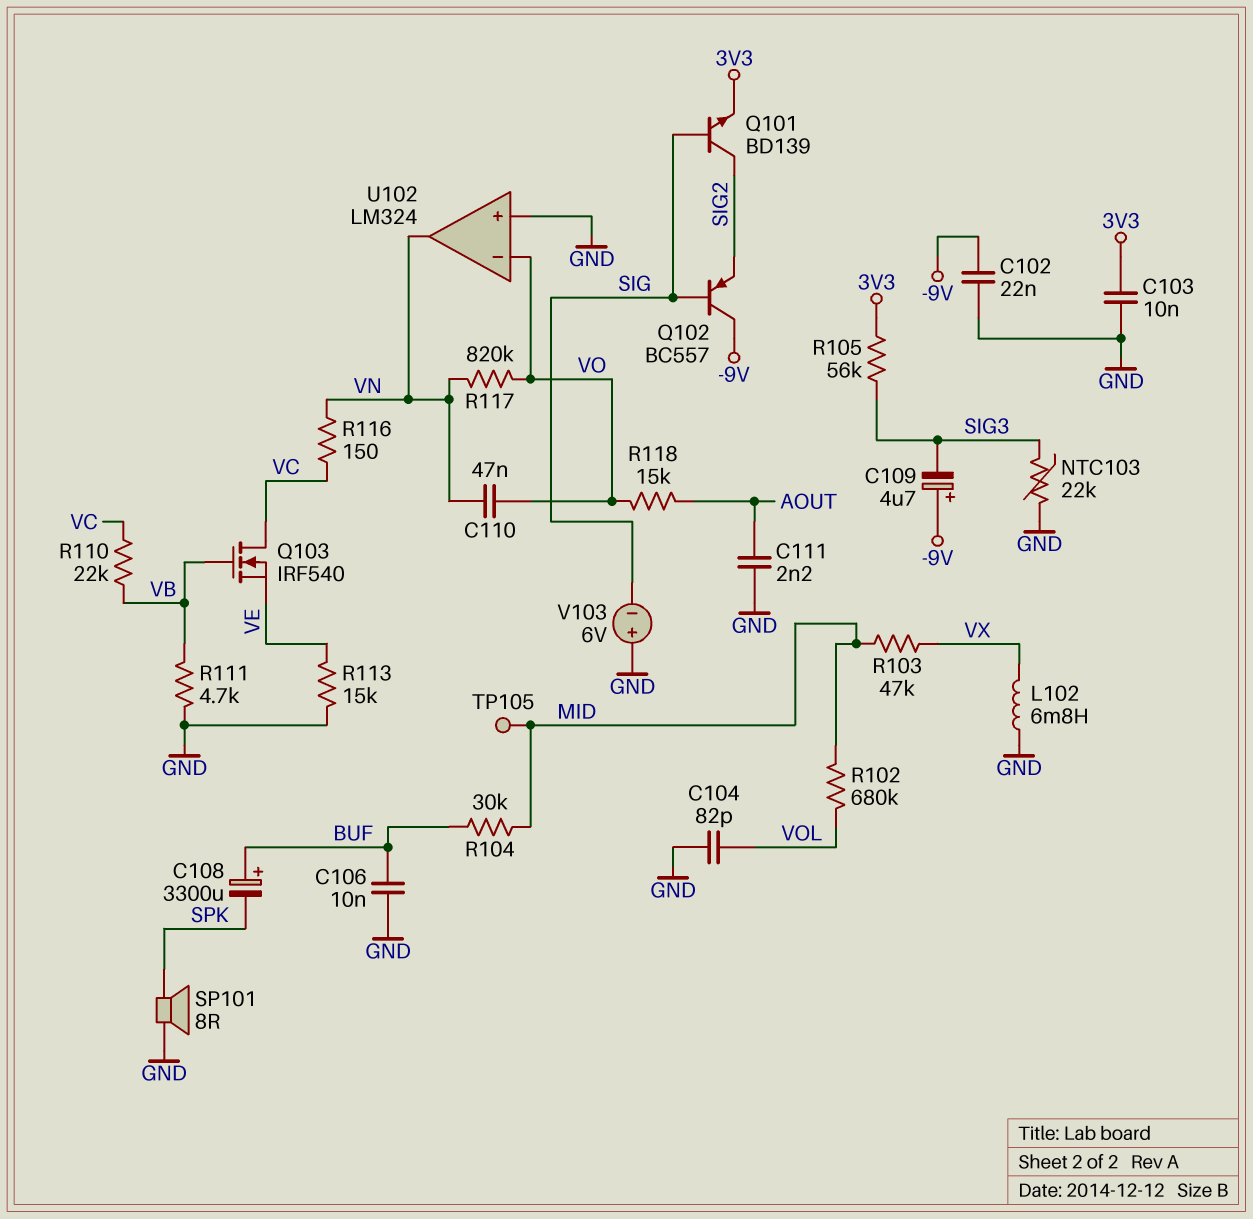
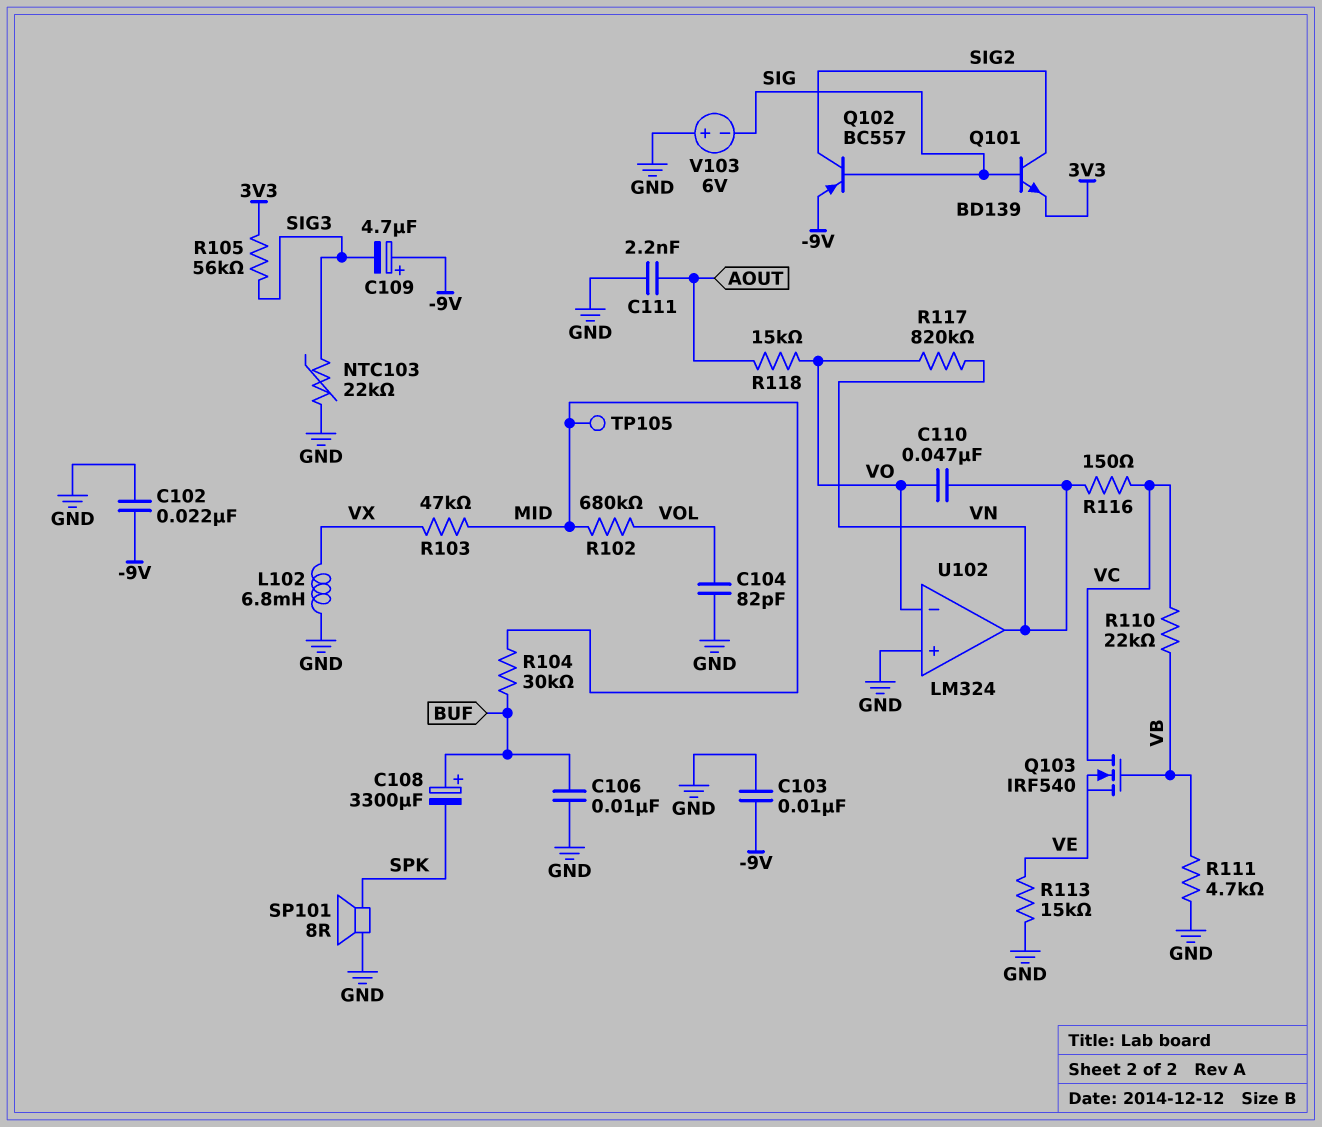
C103: 10nF (3V3, GND) -> 10nF (-9V, GND)
Q102: PNP BC557 (B SIG, C -9V, E SIG2) -> PNP BC557 (B SIG, C SIG2, E -9V)

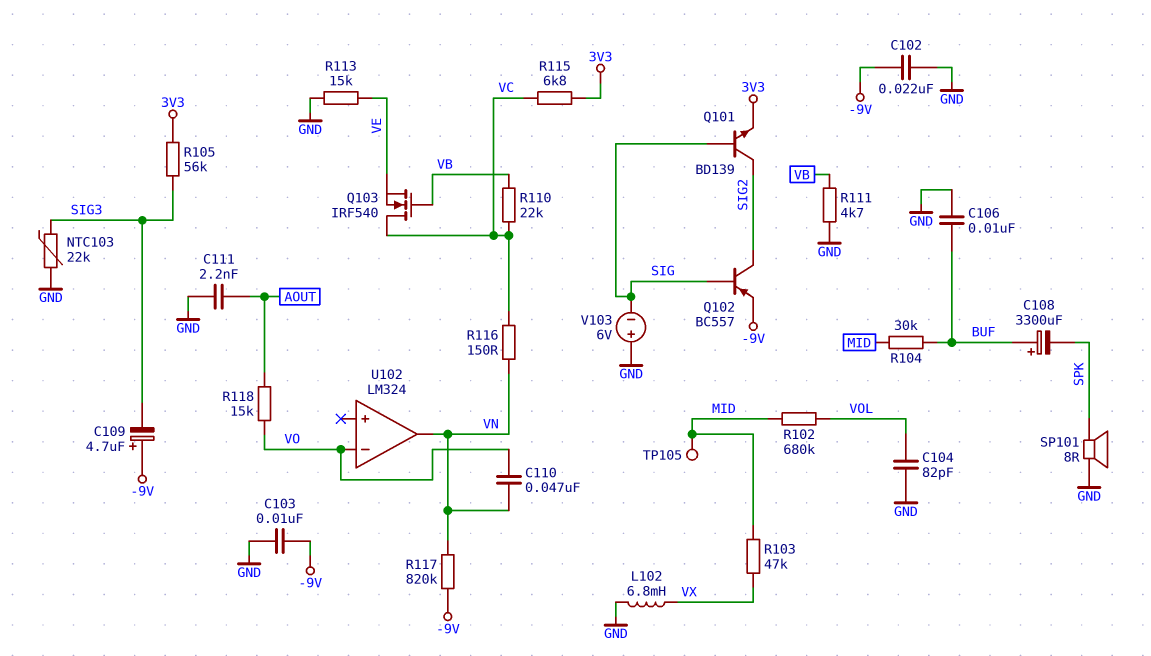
R115: none -> 6.8k (3V3, VC)
R117: 820k (VN, VO) -> 820k (-9V, VN)
U102 pin in+: GND -> none

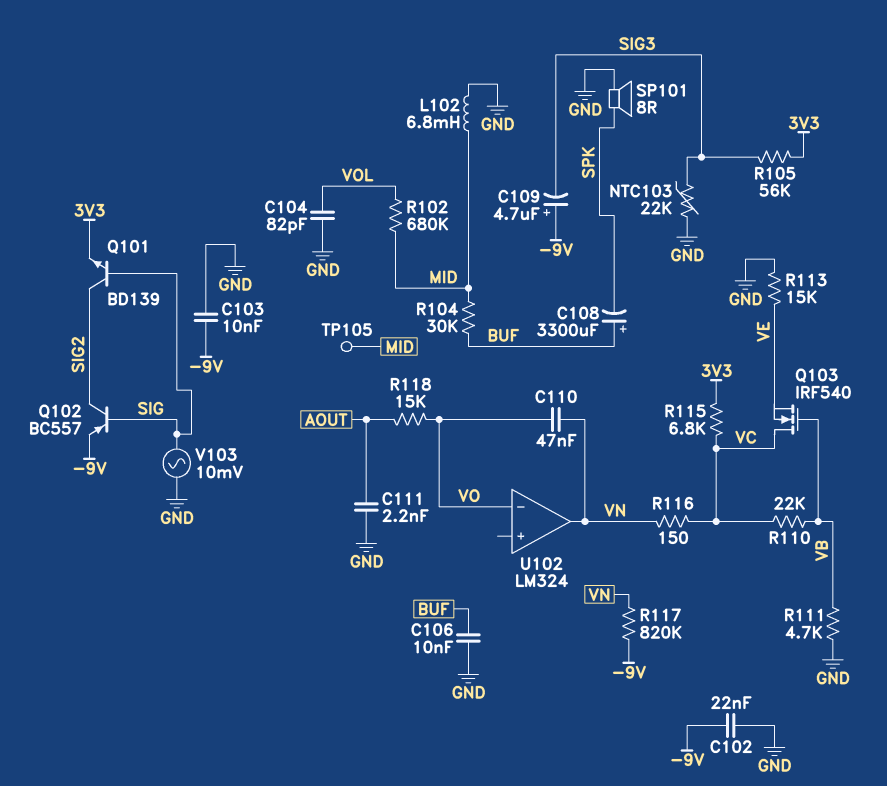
L102: 6.8mH (GND, VX) -> 6.8mH (GND, MID)
R103: 47k (MID, VX) -> none
V103: 6V (plus GND, minus SIG) -> AC 10mV (GND, SIG)

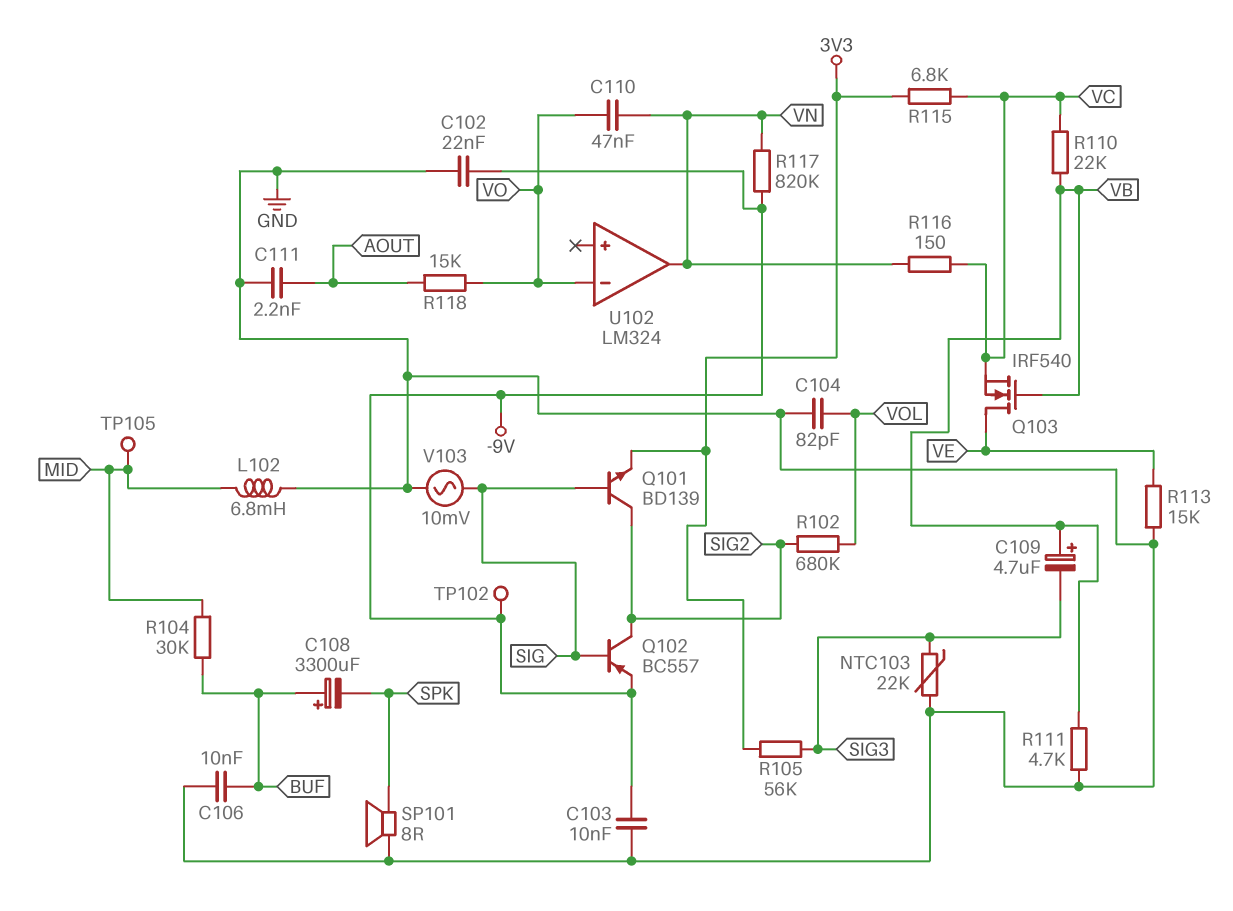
C109: 4.7uF (plus -9V, minus SIG3) -> 4.7uF (plus VB, minus SIG3)
Q103: NMOS IRF540 (G VB, D VC, S VE) -> NMOS IRF540 (G VB, D VE, S VC)
R102: 680k (MID, VOL) -> 680k (SIG2, VOL)
TP102: none -> test point (-9V)

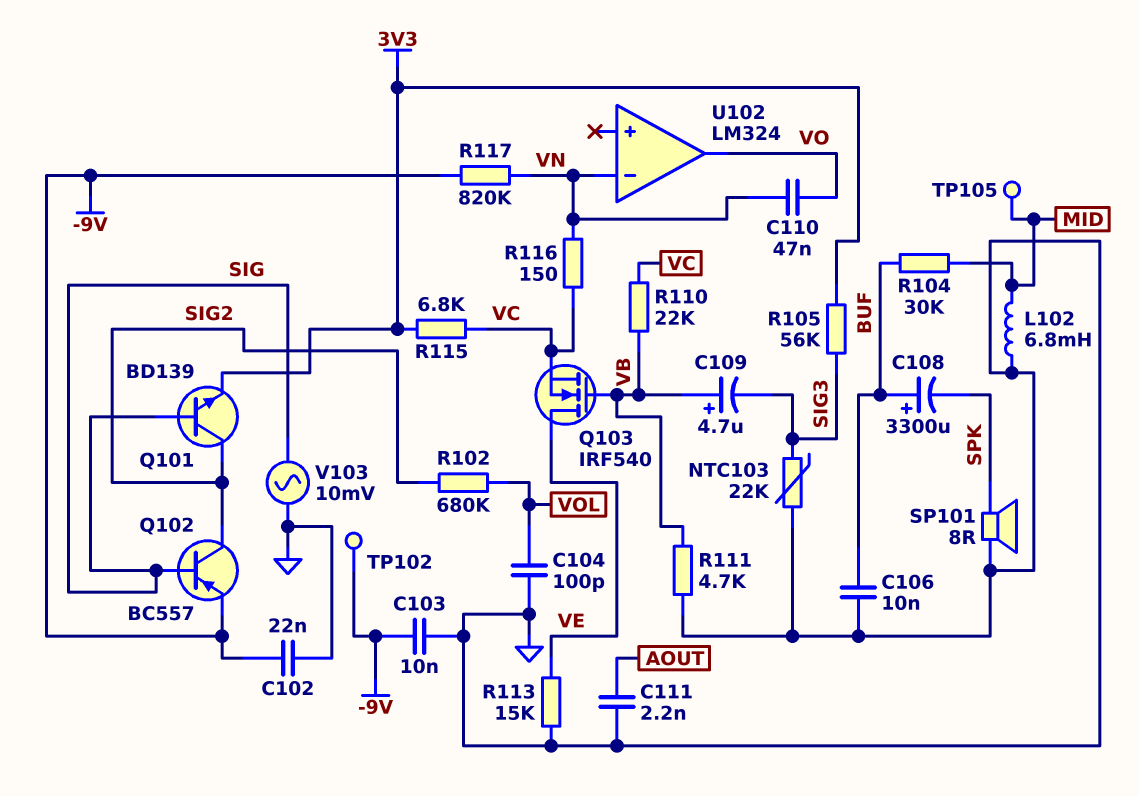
C104: 82pF (GND, VOL) -> 100pF (GND, VOL)
R118: 15k (AOUT, VO) -> none
U102 pin in-: VO -> VN
U102 pin out: VN -> VO

